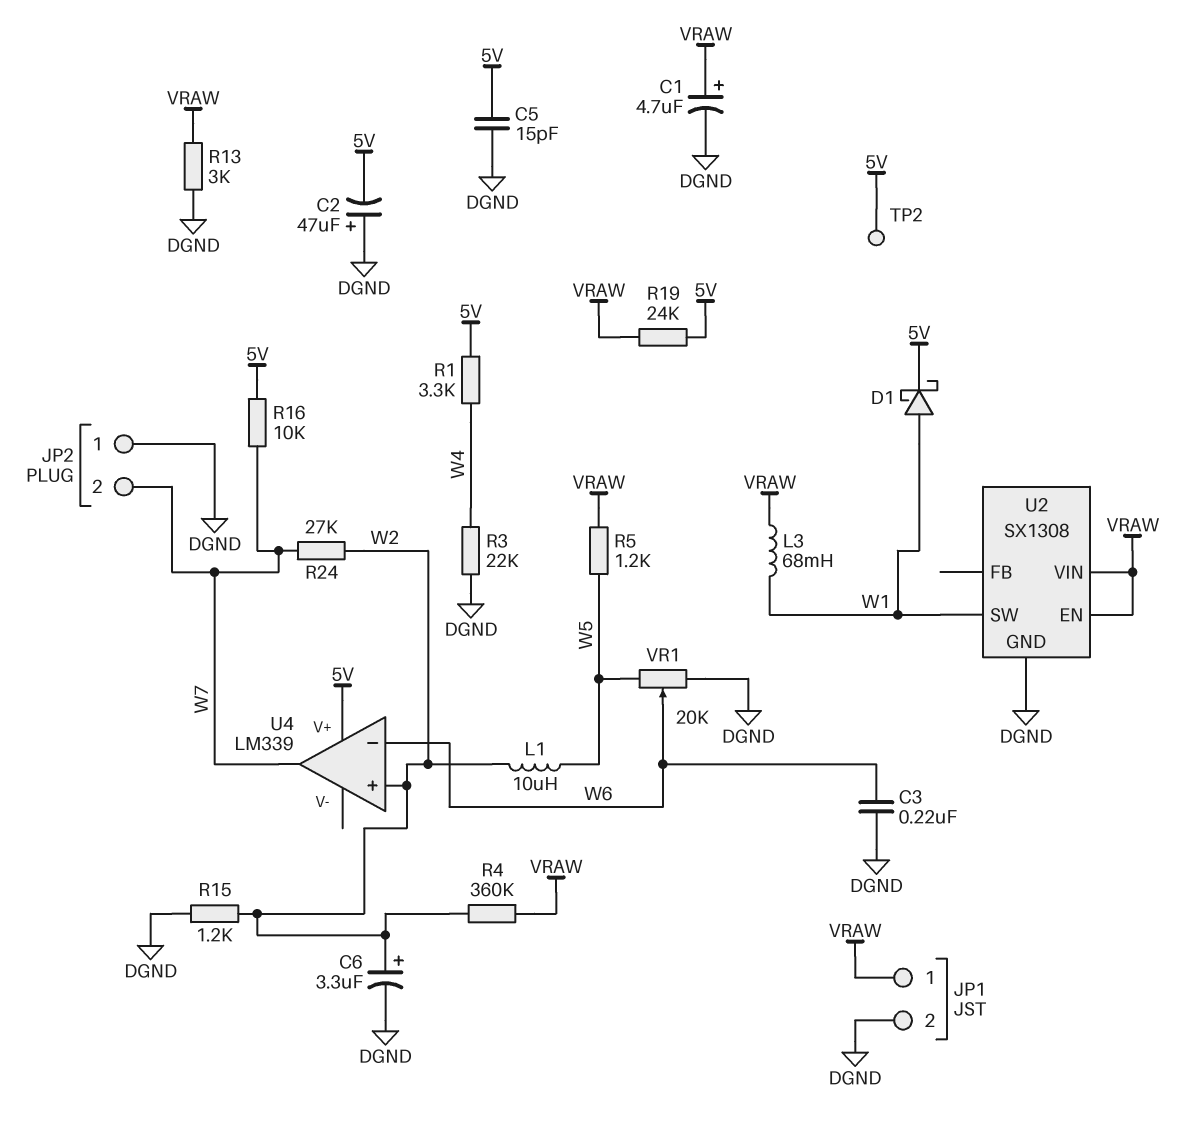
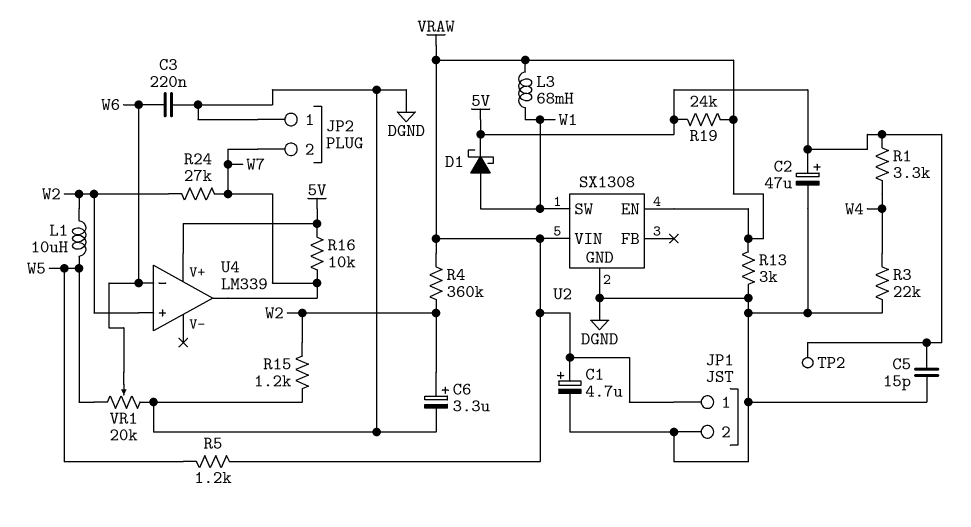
C2: 47uF (plus DGND, minus 5V) -> 47uF (plus 5V, minus DGND)

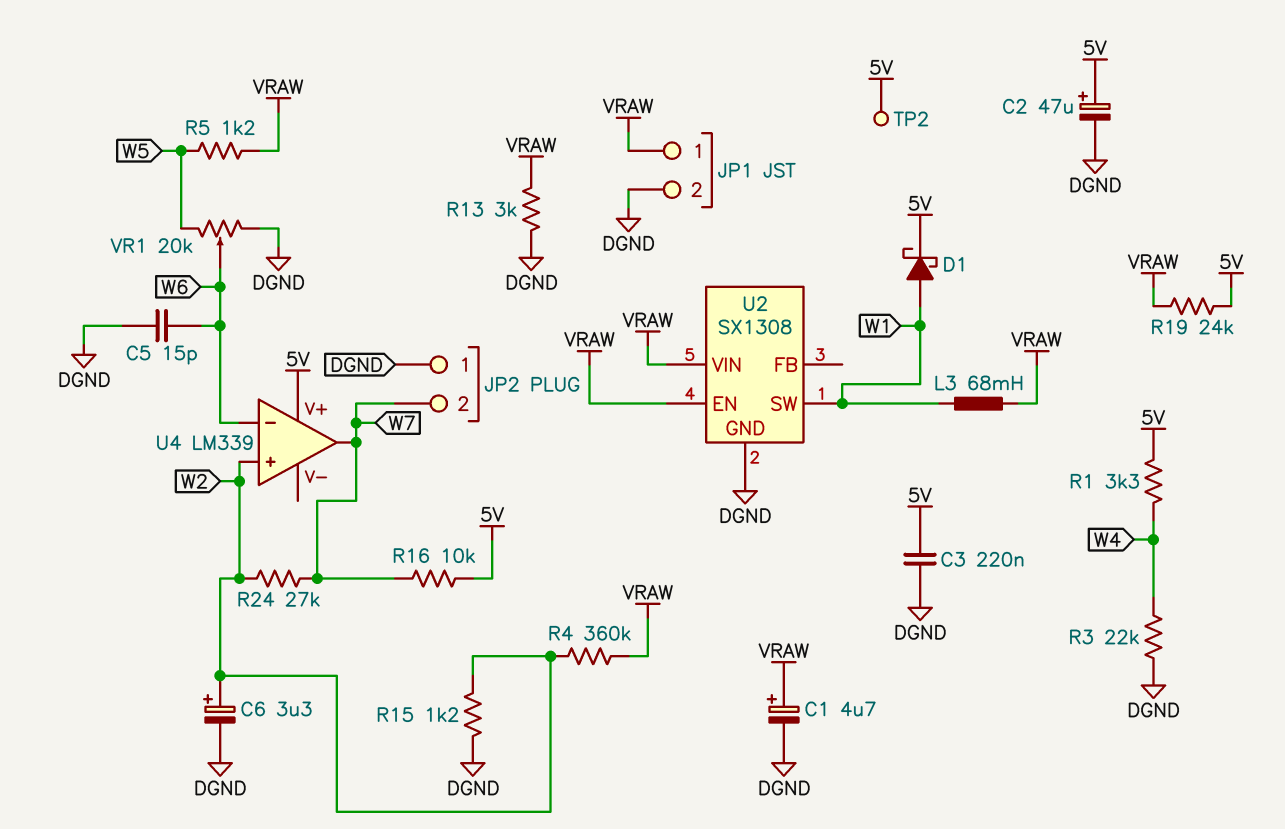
C3: 220nF (DGND, W6) -> 220nF (5V, DGND)
C5: 15pF (5V, DGND) -> 15pF (DGND, W6)
L1: 10uH (W2, W5) -> none

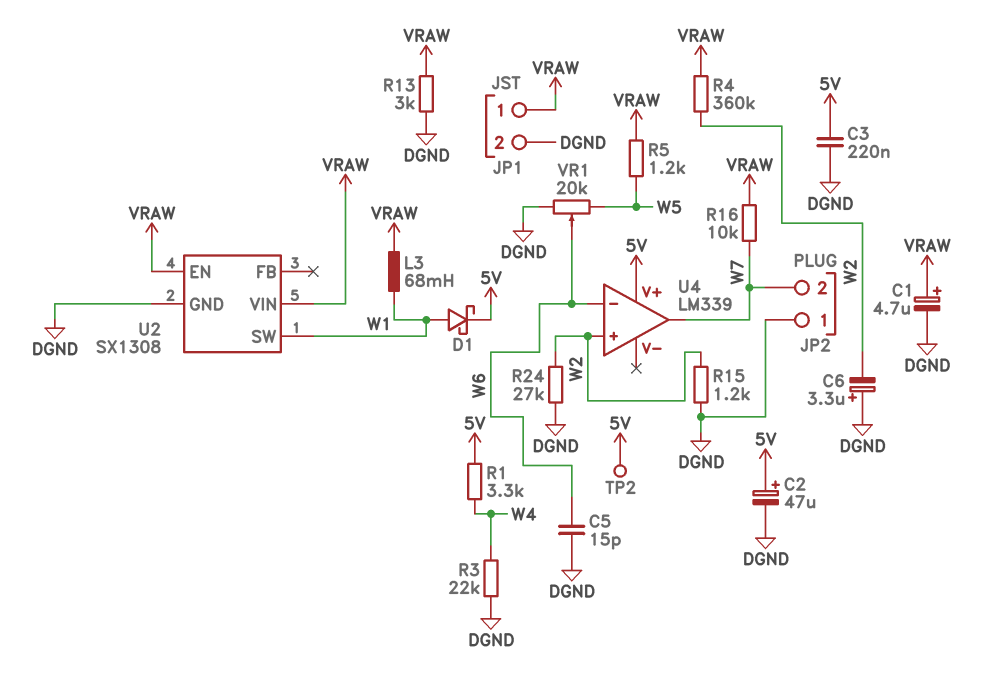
C6: 3.3uF (plus W2, minus DGND) -> 3.3uF (plus DGND, minus W2)
R16: 10k (5V, W7) -> 10k (VRAW, W7)
R19: 24k (5V, VRAW) -> none
R24: 27k (W2, W7) -> 27k (DGND, W2)

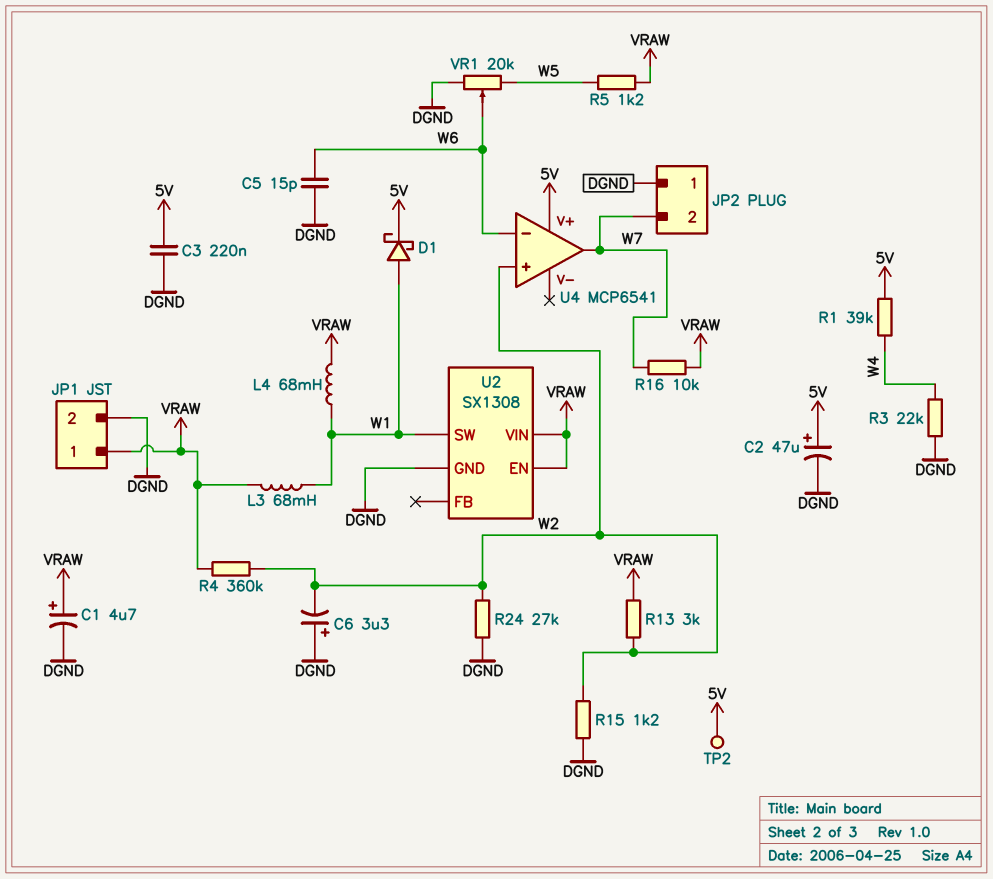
L4: none -> 68mH (VRAW, W1)
R1: 3.3k (5V, W4) -> 39k (5V, W4)
R13: 3k (DGND, VRAW) -> 3k (VRAW, W2)
U4: LM339 -> MCP6541

